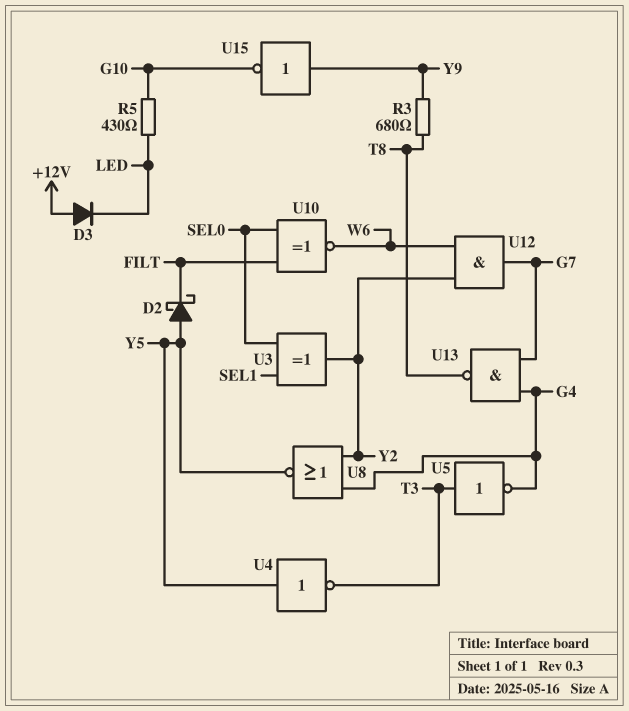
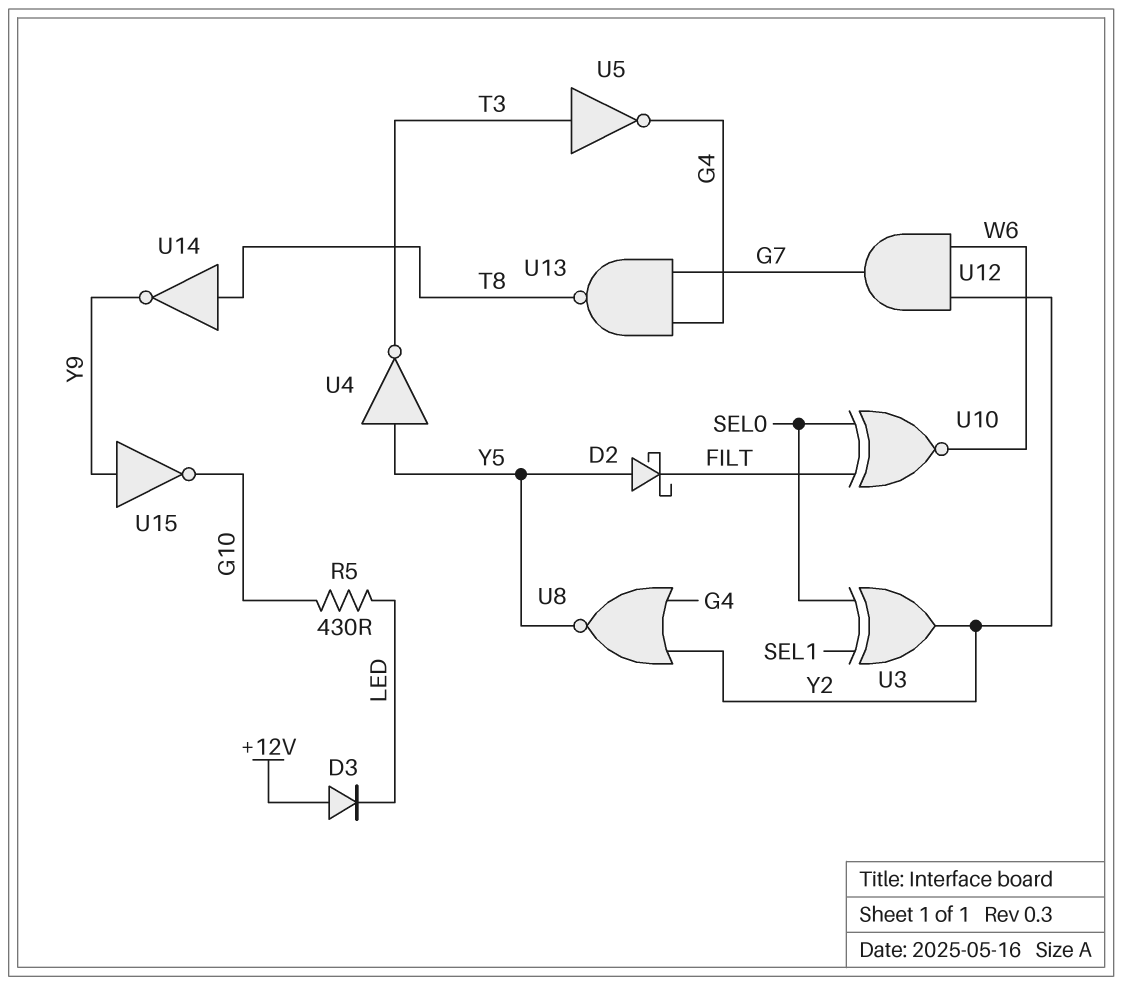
R3: 680 (T8, Y9) -> none
U14: none -> NOT (in T8, out Y9)

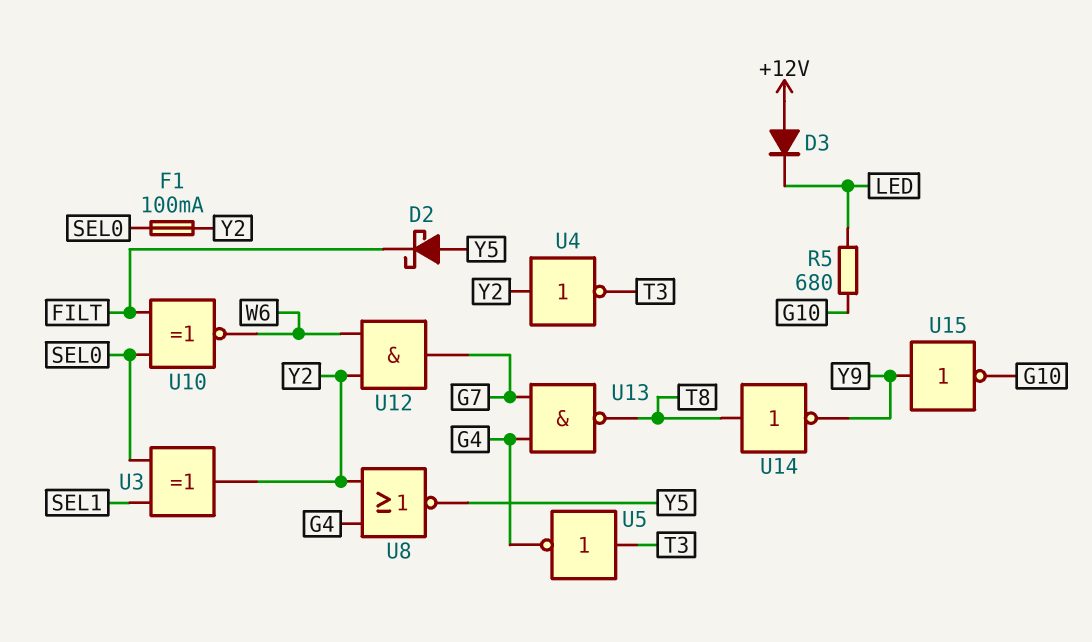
F1: none -> 100mA (SEL0, Y2)
R5: 430 (G10, LED) -> 680 (G10, LED)
U4: NOT (in Y5, out T3) -> NOT (in Y2, out T3)

